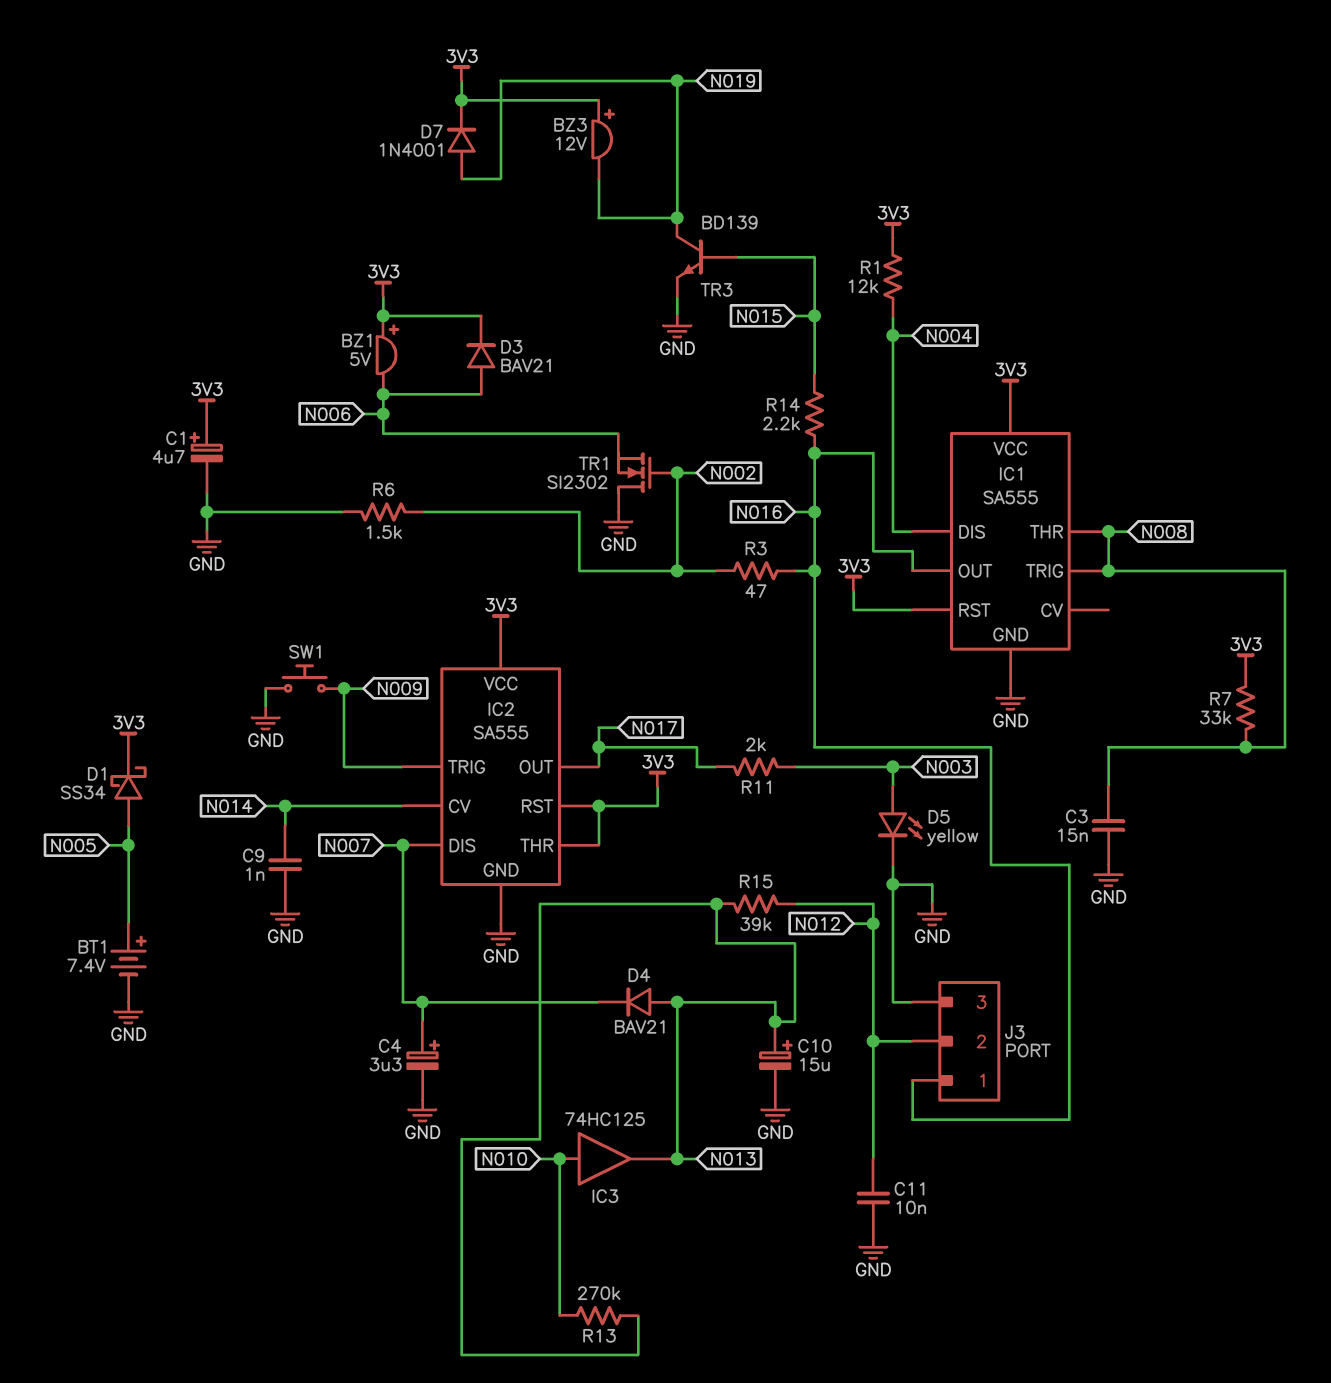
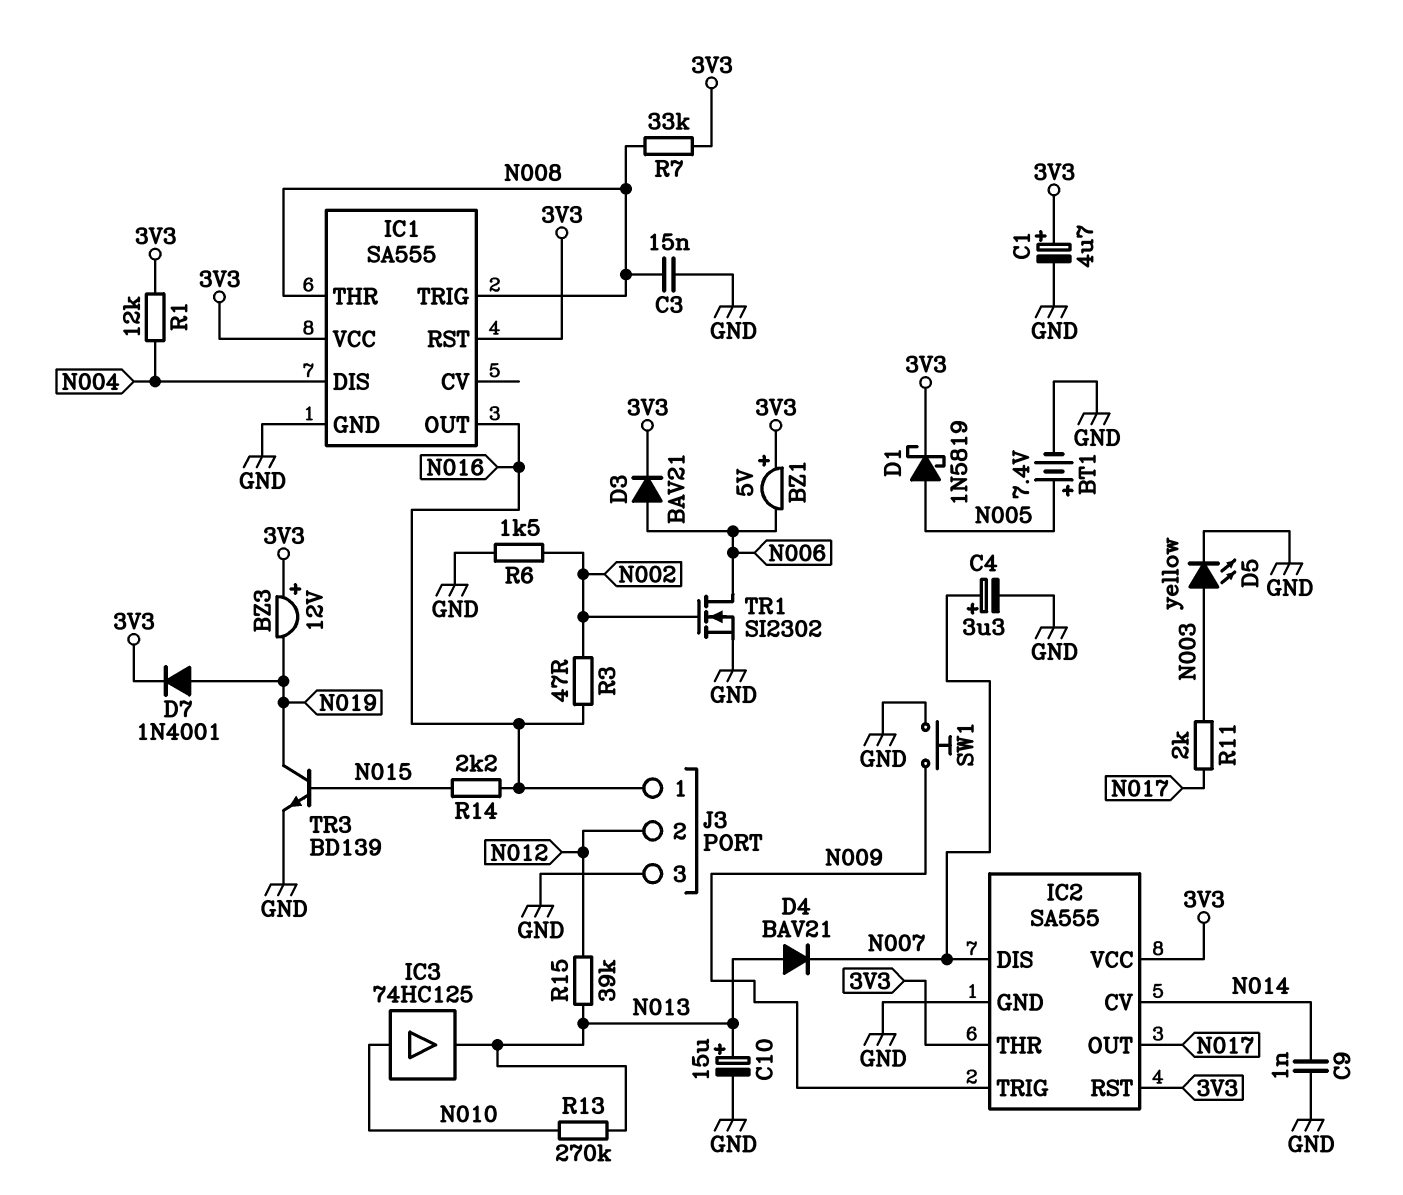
C11: 10nF (GND, N012) -> none
D1: schottky SS34 (A N005, K 3V3) -> schottky 1N5819 (A N005, K 3V3)
TR1: NMOS SI2302 (G N002, D GND, S N006) -> NMOS SI2302 (G N002, D N006, S GND)

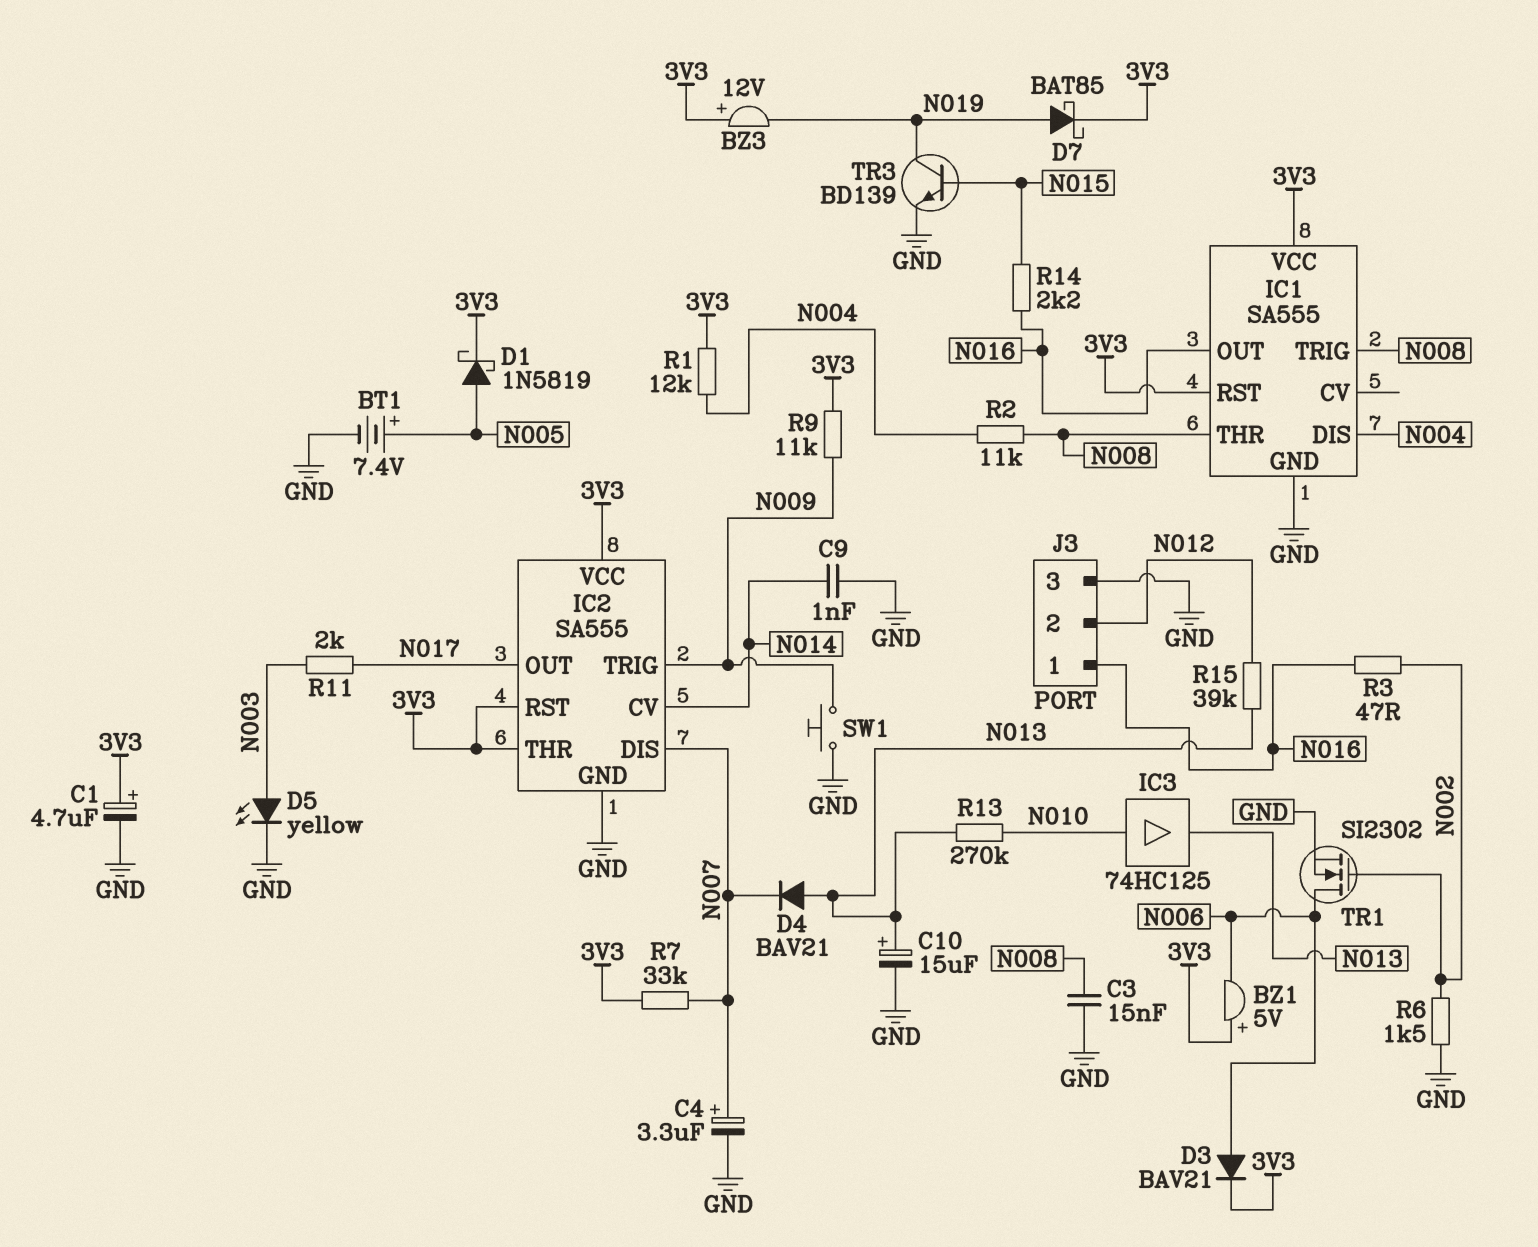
D7: diode 1N4001 (A N019, K 3V3) -> schottky BAT85 (A N019, K 3V3)
R2: none -> 11k (N004, N008)
R7: 33k (3V3, N008) -> 33k (3V3, N007)
R9: none -> 11k (3V3, N009)

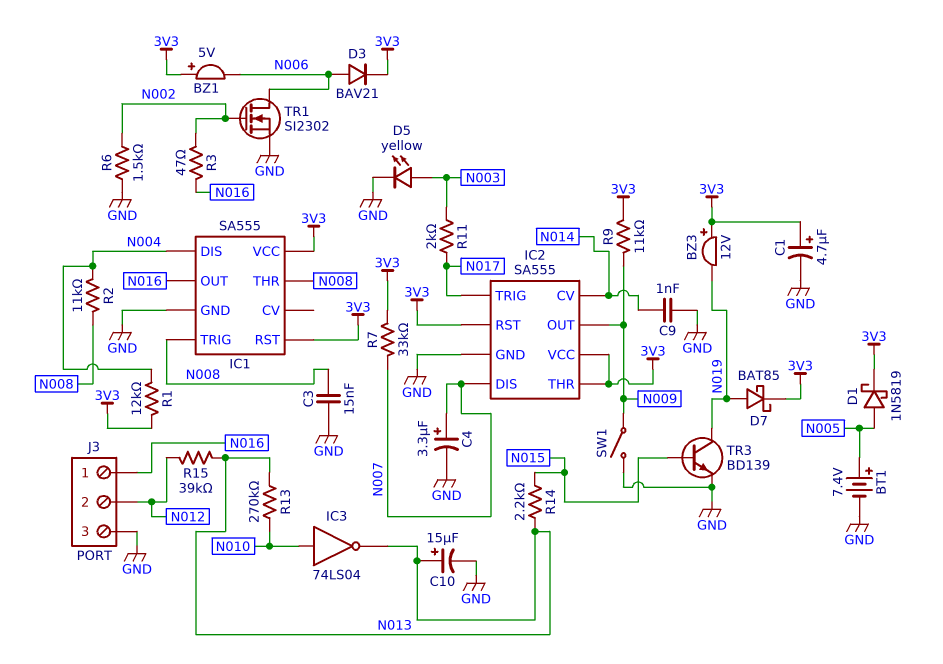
D4: diode BAV21 (A N013, K N007) -> none
IC2 pin OUT: N017 -> N009
IC2 pin TRIG: N009 -> N017
IC3: buffer 74HC125 (in N010, out N013) -> NOT 74LS04 (in N010, out N013)
R14: 2.2k (N015, N016) -> 2.2k (N013, N015)
SW1: button (GND, N009) -> switch (GND, N009)

